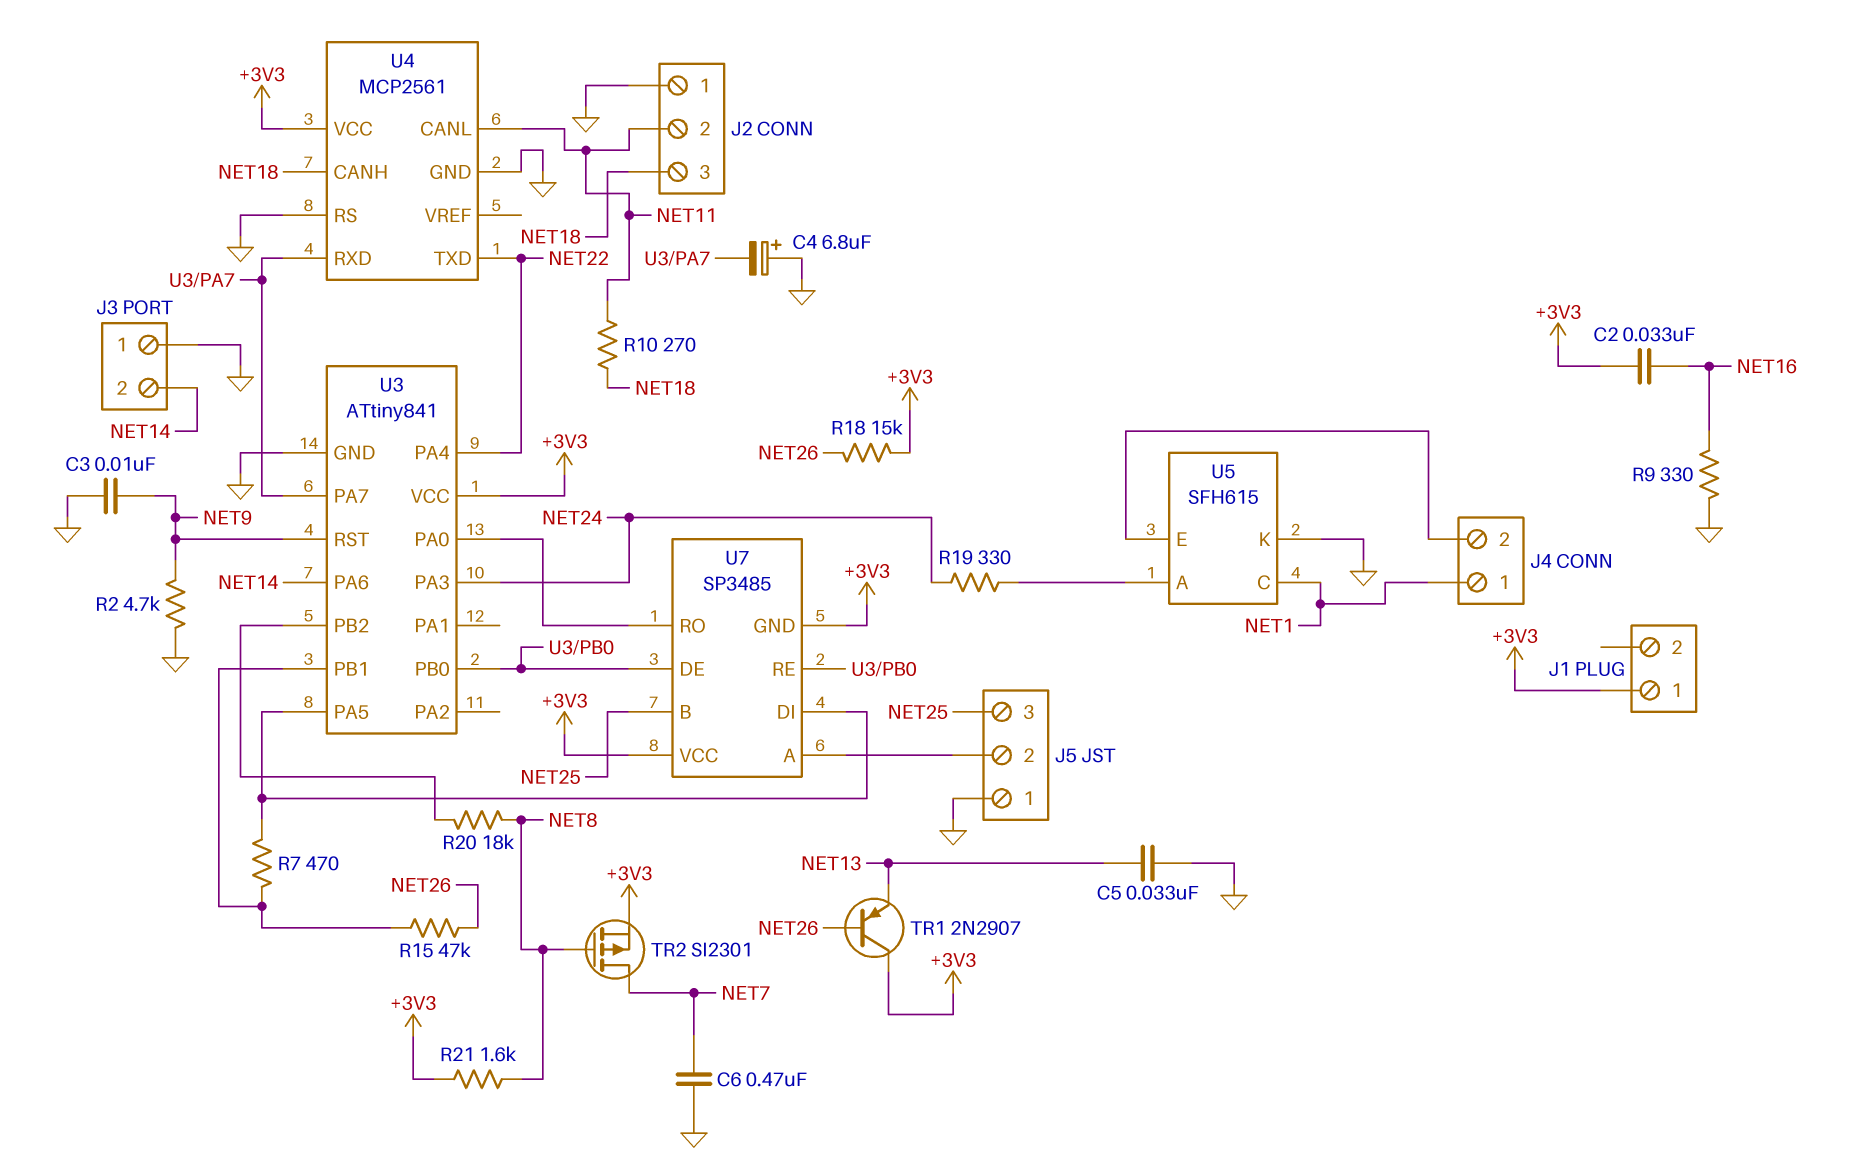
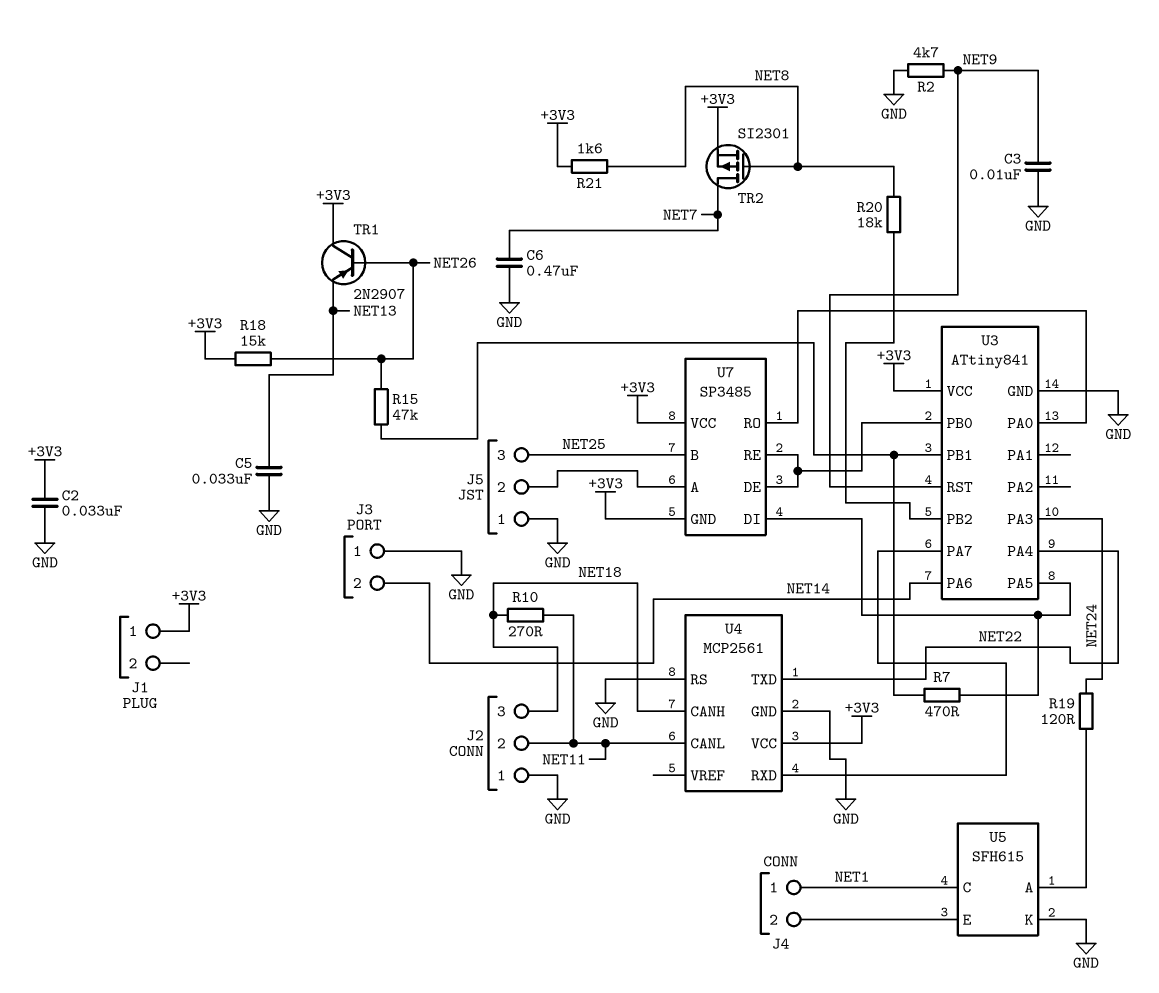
C2: 33nF (+3V3, NET16) -> 33nF (+3V3, GND)
C4: 6.8uF (plus GND, minus U3/PA7) -> none
R9: 330 (GND, NET16) -> none
R19: 330 (NET24, U5/A) -> 120 (NET24, U5/A)

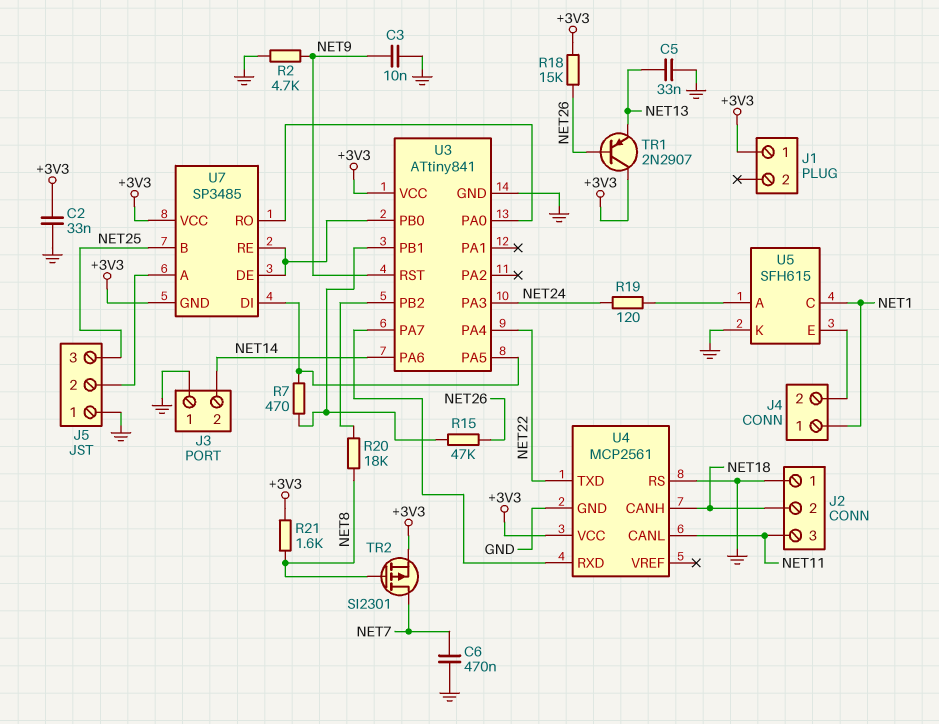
J2 pin 2: NET11 -> NET18
J2 pin 3: NET18 -> NET11
R10: 270 (NET11, NET18) -> none

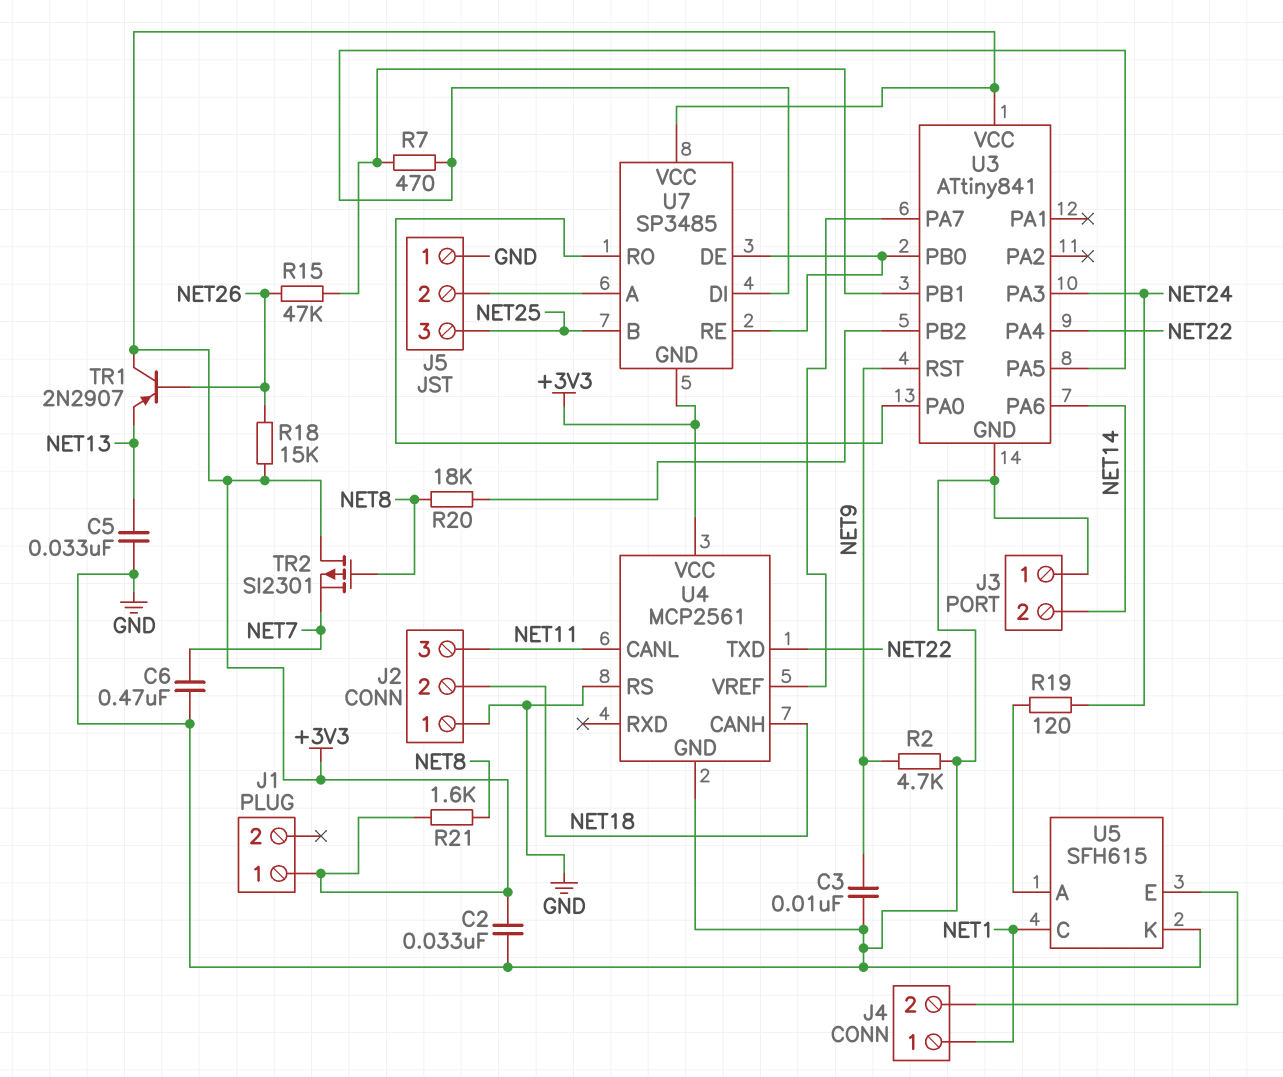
TR2: PMOS SI2301 (G NET8, D NET7, S +3V3) -> PMOS SI2301 (G NET8, D +3V3, S NET7)
U4 pin RXD: U3/PA7 -> none
U4 pin VREF: none -> U3/PA7

